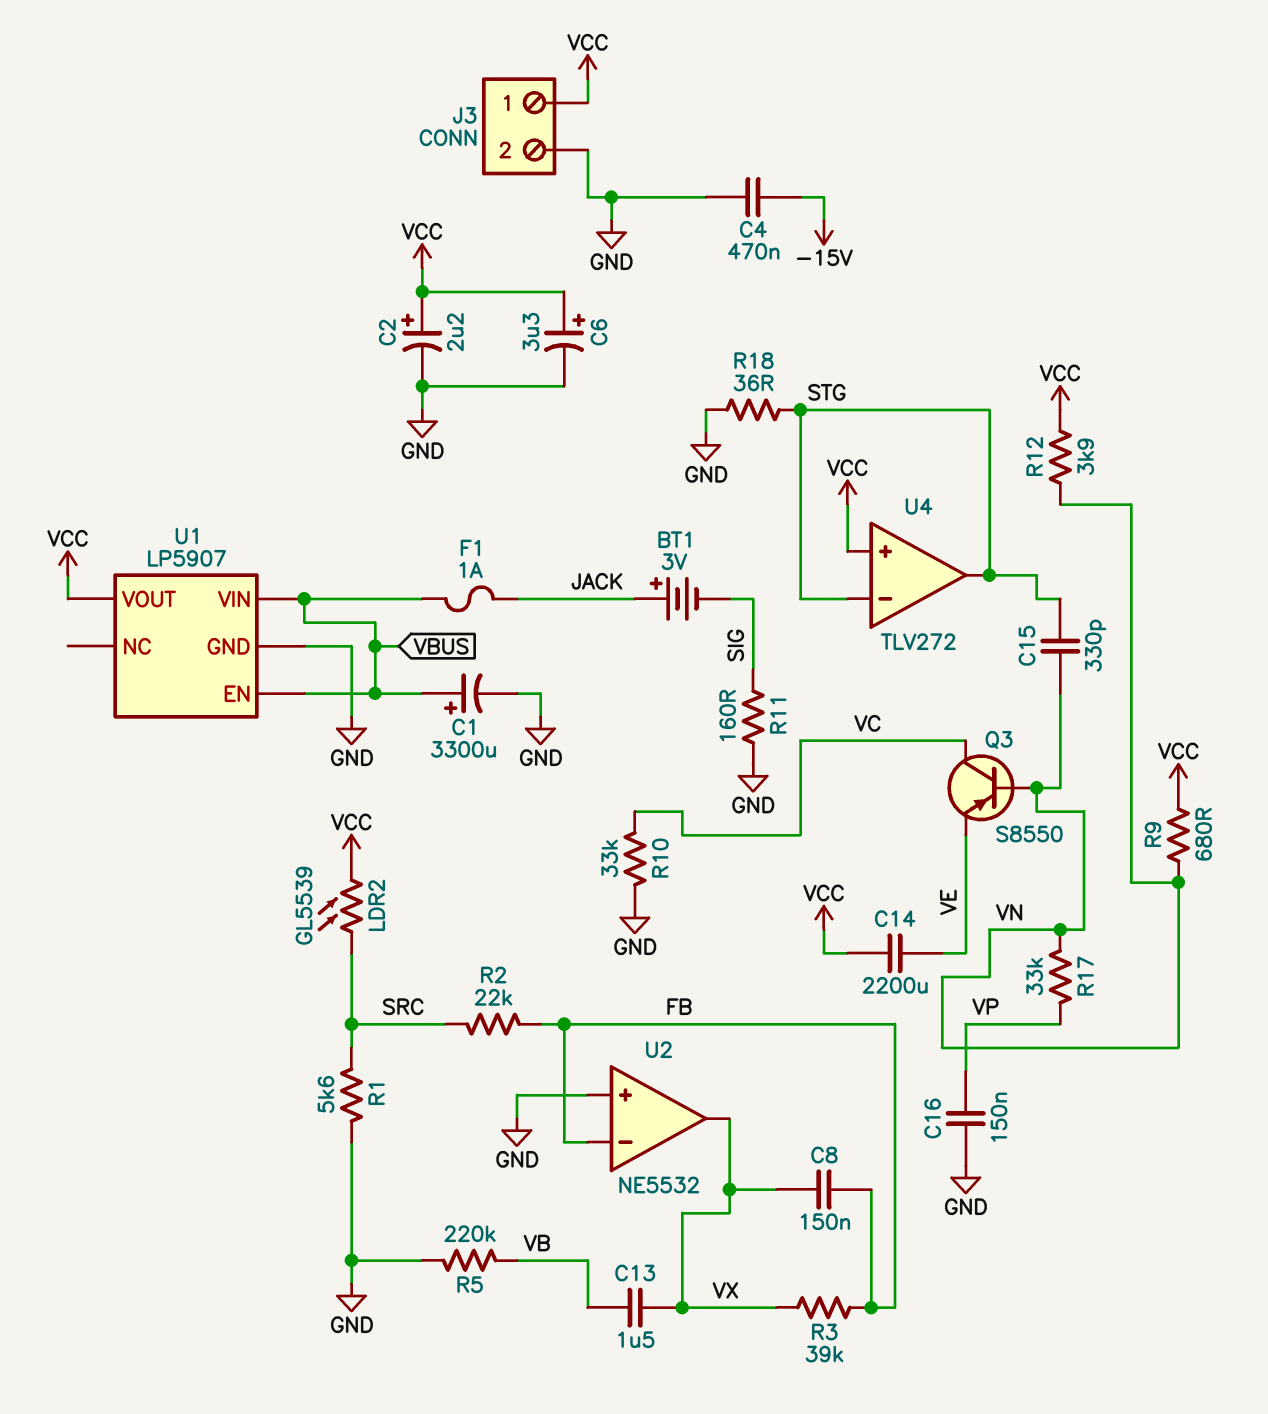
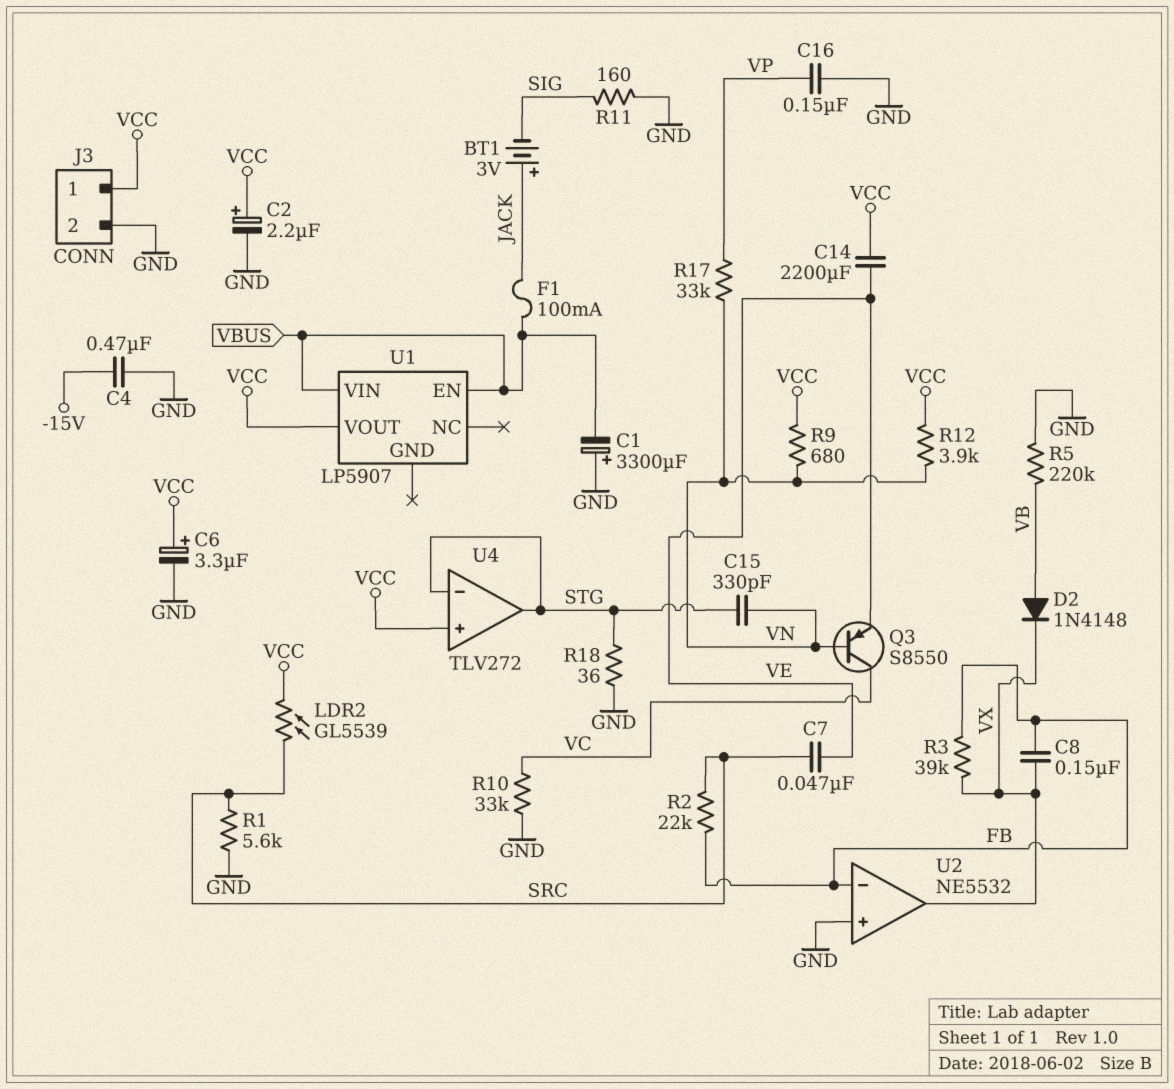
C1: 3300uF (plus VBUS, minus GND) -> 3300uF (plus GND, minus VBUS)
C7: none -> 47nF (SRC, VE)
C13: 1.5uF (VB, VX) -> none
D2: none -> diode 1N4148 (A VB, K VX)
F1: 1A (JACK, VBUS) -> 100mA (JACK, VBUS)
U1 pin GND: GND -> none

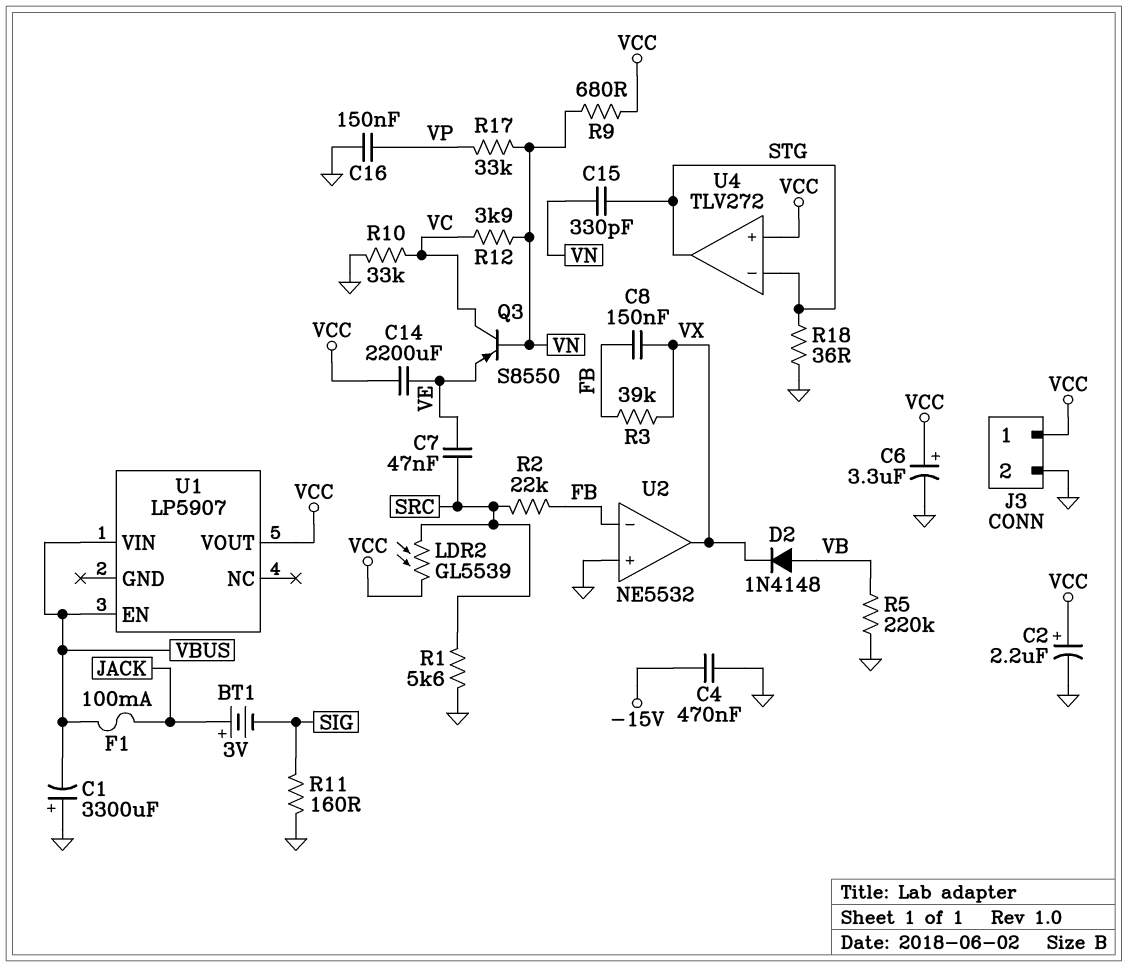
R12: 3.9k (VCC, VN) -> 3.9k (VC, VN)

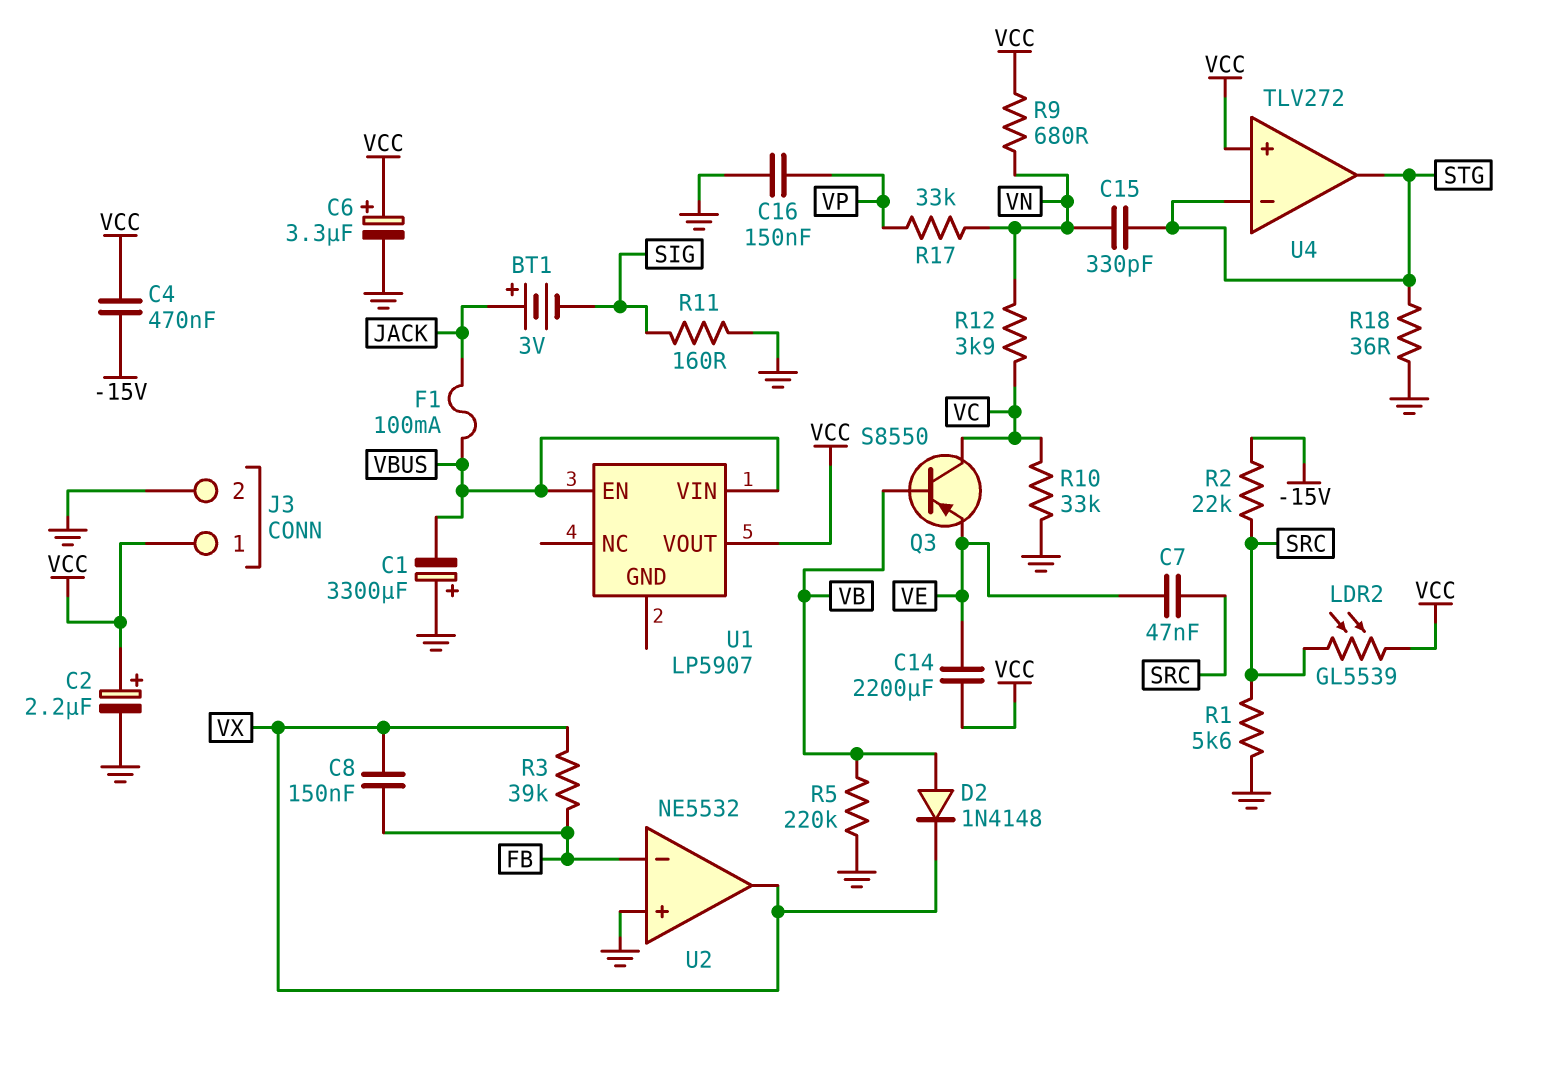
C4: 470nF (-15V, GND) -> 470nF (-15V, VCC)
Q3: PNP S8550 (B VN, C VC, E VE) -> PNP S8550 (B VB, C VC, E VE)
R2: 22k (FB, SRC) -> 22k (-15V, SRC)

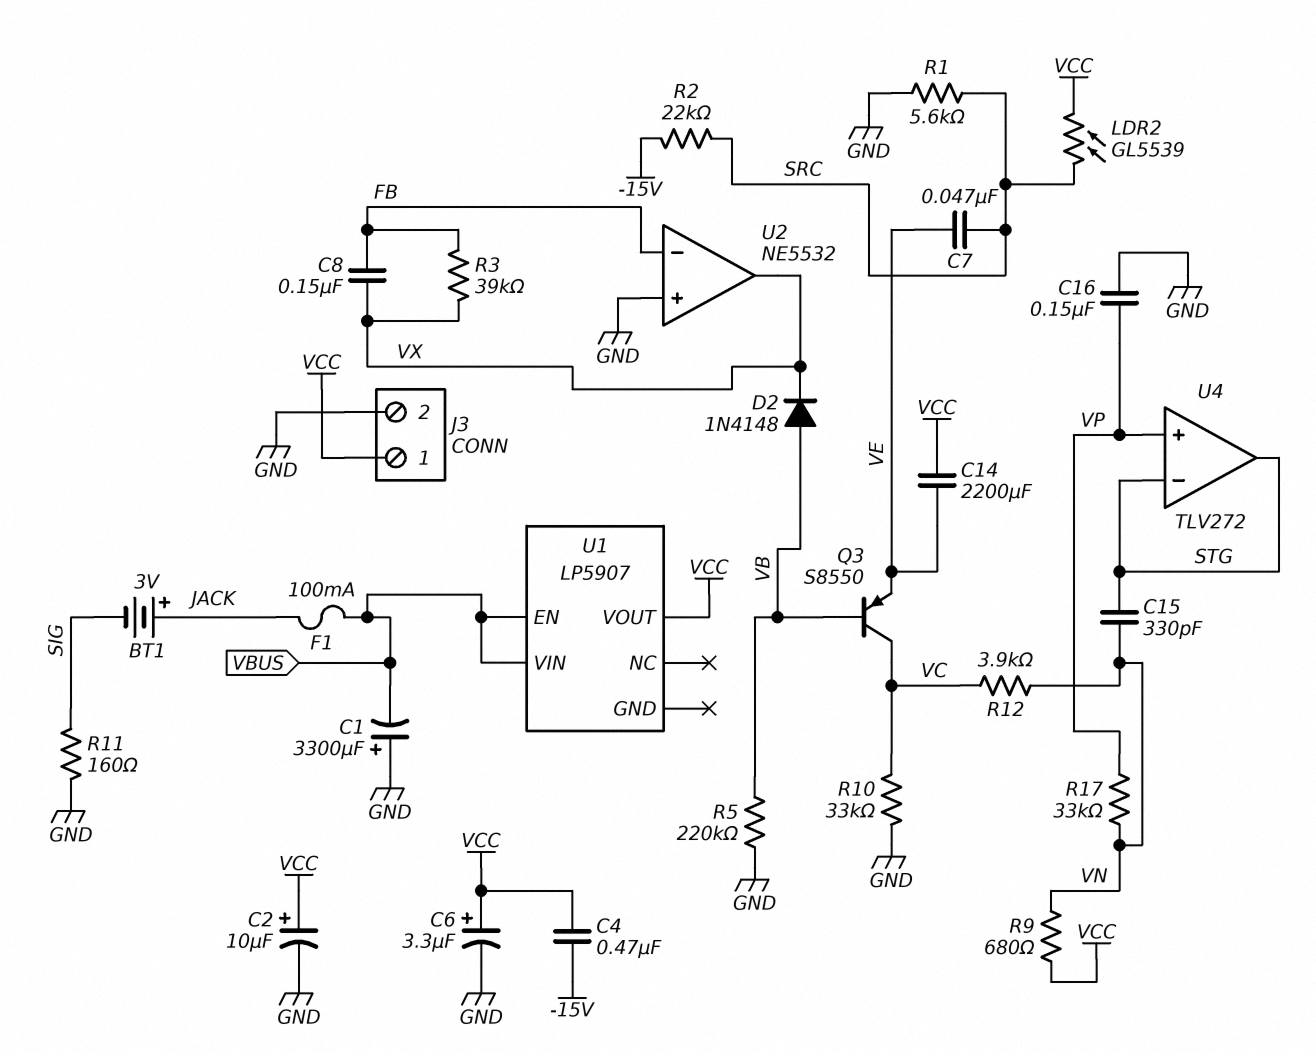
C2: 2.2uF (plus VCC, minus GND) -> 10uF (plus VCC, minus GND)
R18: 36 (GND, STG) -> none
U4 pin in+: VCC -> VP

